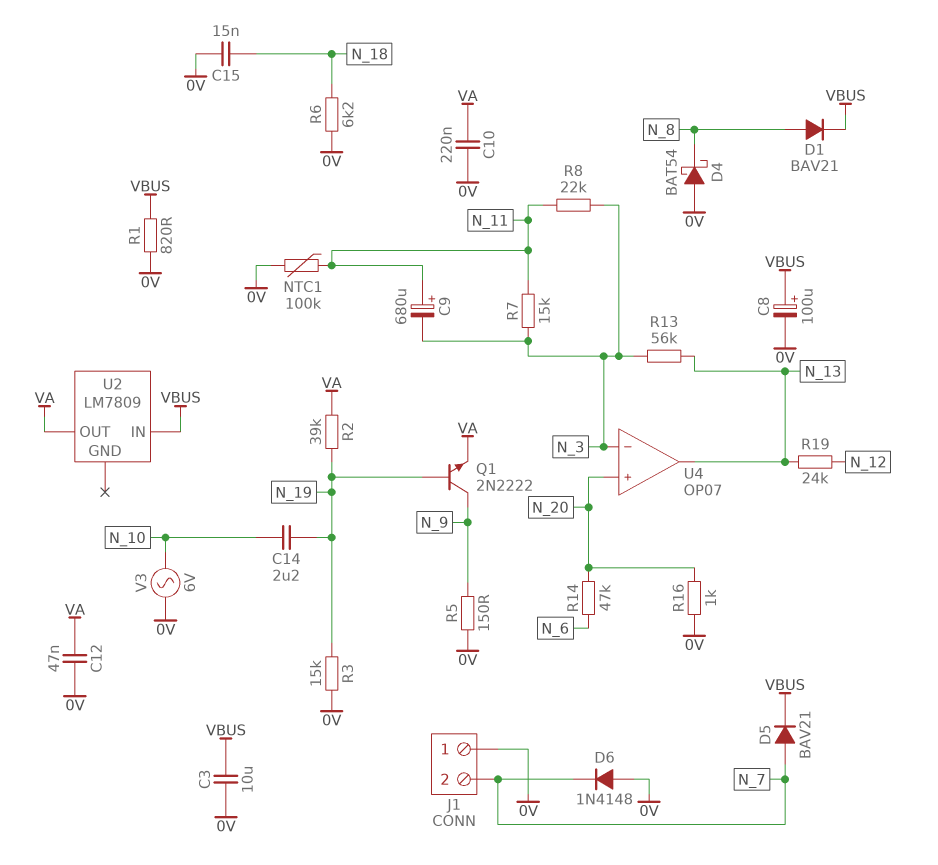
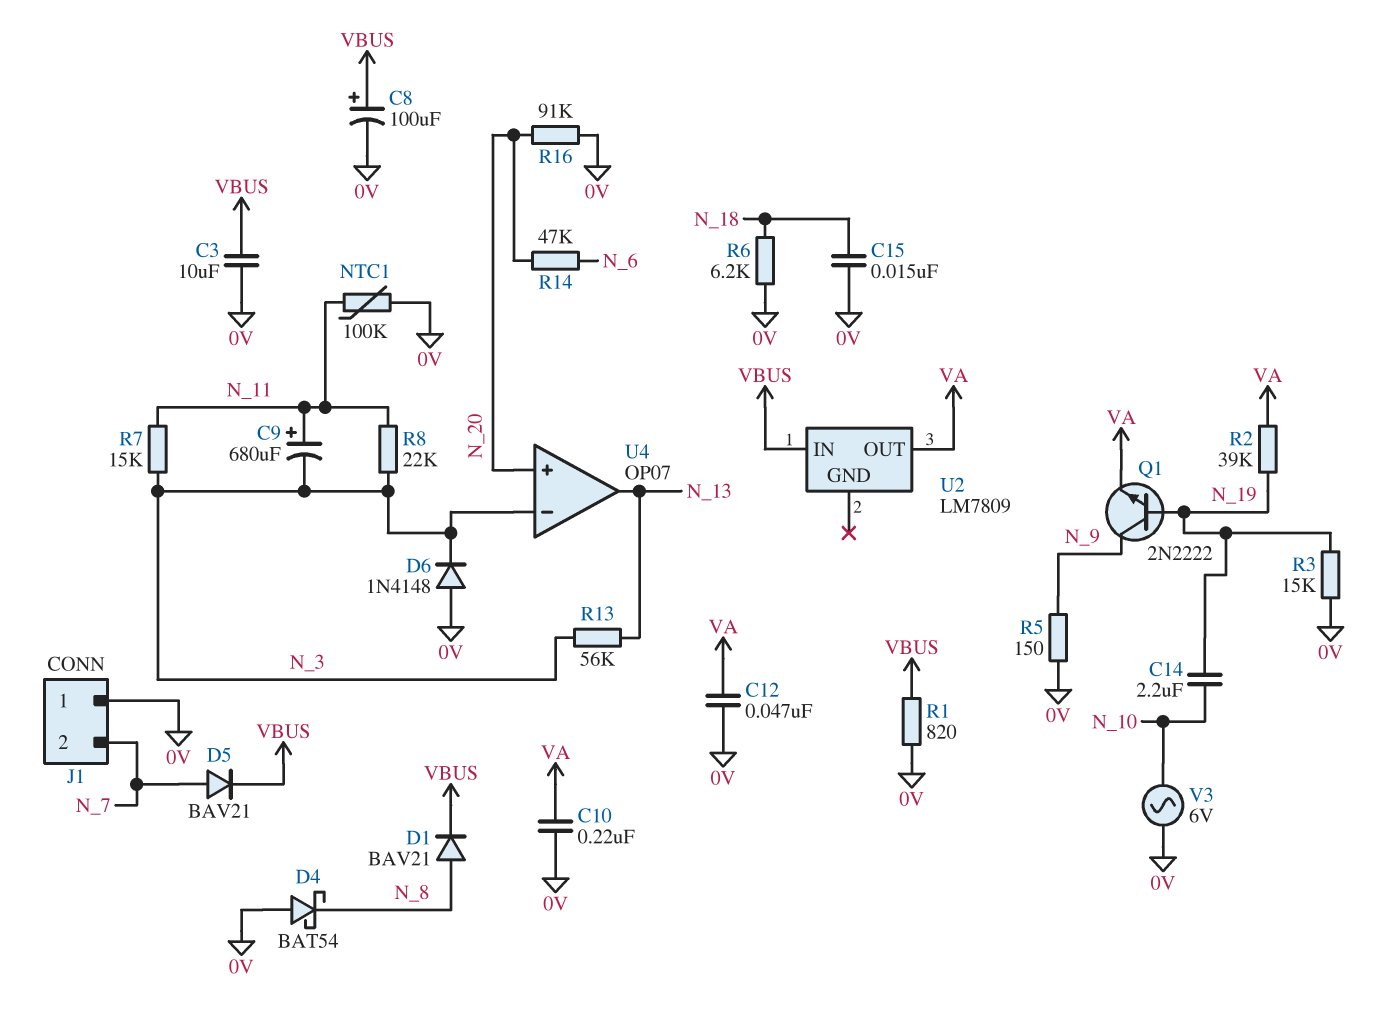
D6: diode 1N4148 (A 0V, K N_7) -> diode 1N4148 (A 0V, K N_3)
R16: 1k (0V, N_20) -> 91k (0V, N_20)
R19: 24k (N_12, N_13) -> none

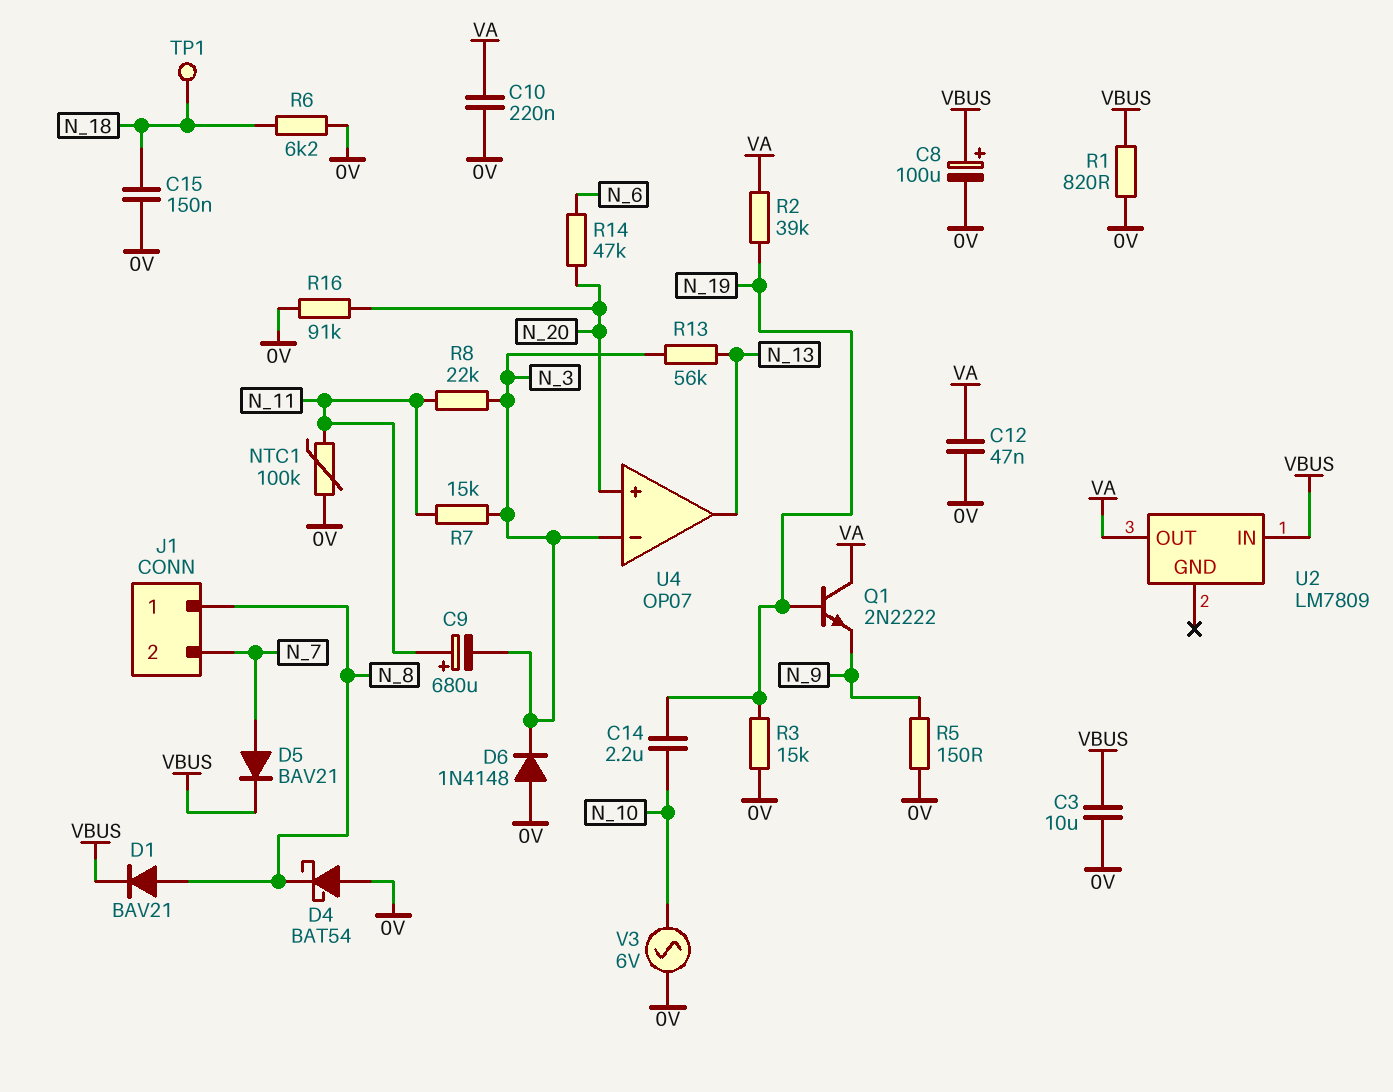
C15: 15nF (0V, N_18) -> 150nF (0V, N_18)
J1 pin 1: 0V -> N_8
Q1: NPN 2N2222 (B N_19, C N_9, E VA) -> NPN 2N2222 (B N_19, C VA, E N_9)
TP1: none -> test point (N_18)

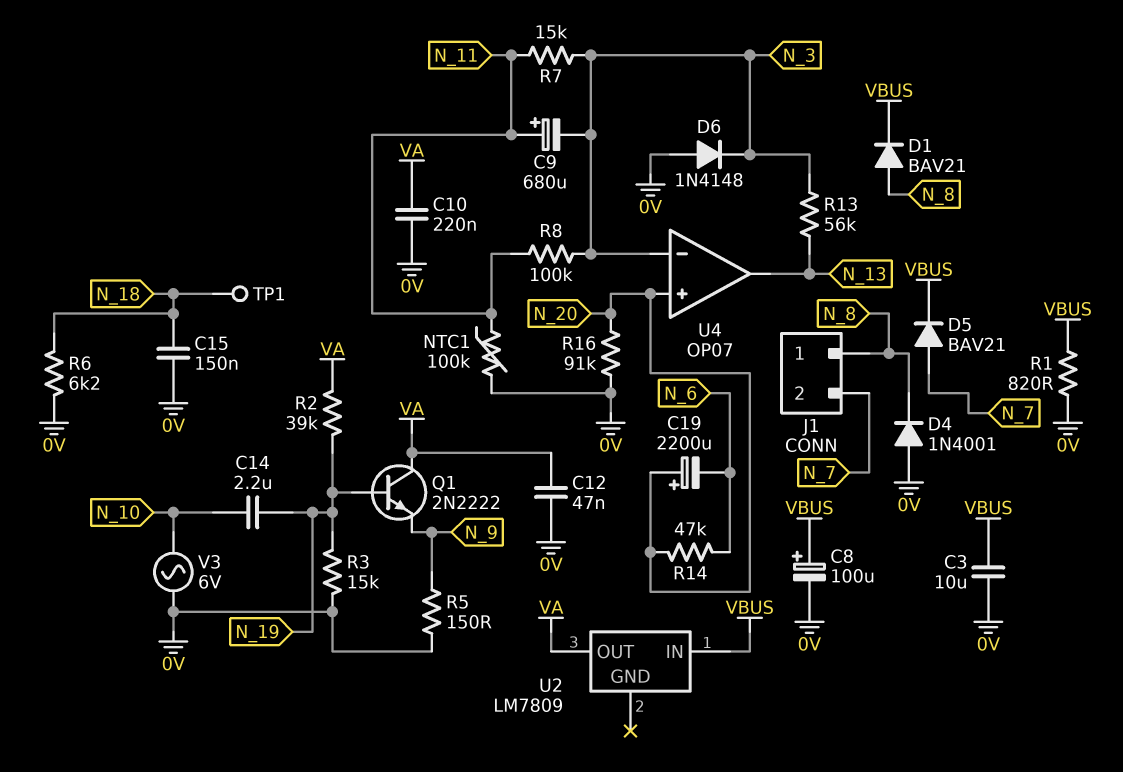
C19: none -> 2200uF (plus N_20, minus N_6)
D4: schottky BAT54 (A 0V, K N_8) -> diode 1N4001 (A 0V, K N_8)
R8: 22k (N_3, N_11) -> 100k (N_3, N_11)

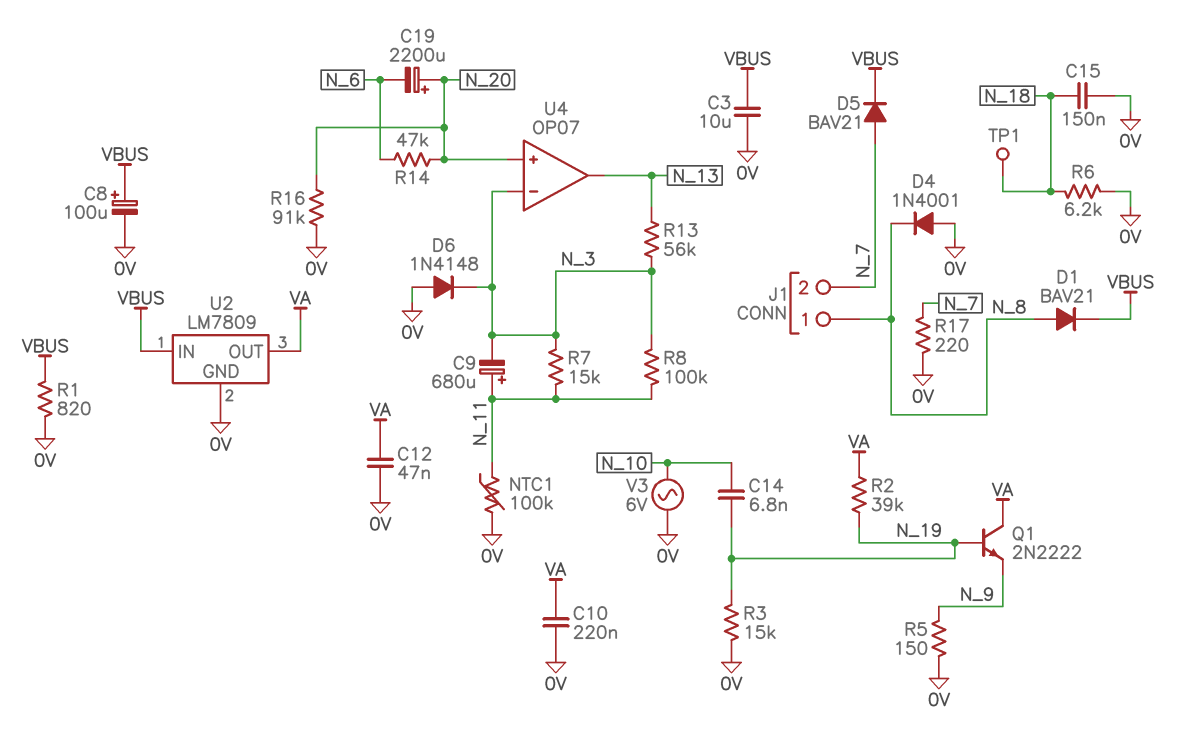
C14: 2.2uF (N_10, N_19) -> 6.8nF (N_10, N_19)
R17: none -> 220 (0V, N_7)
U2 pin GND: none -> 0V

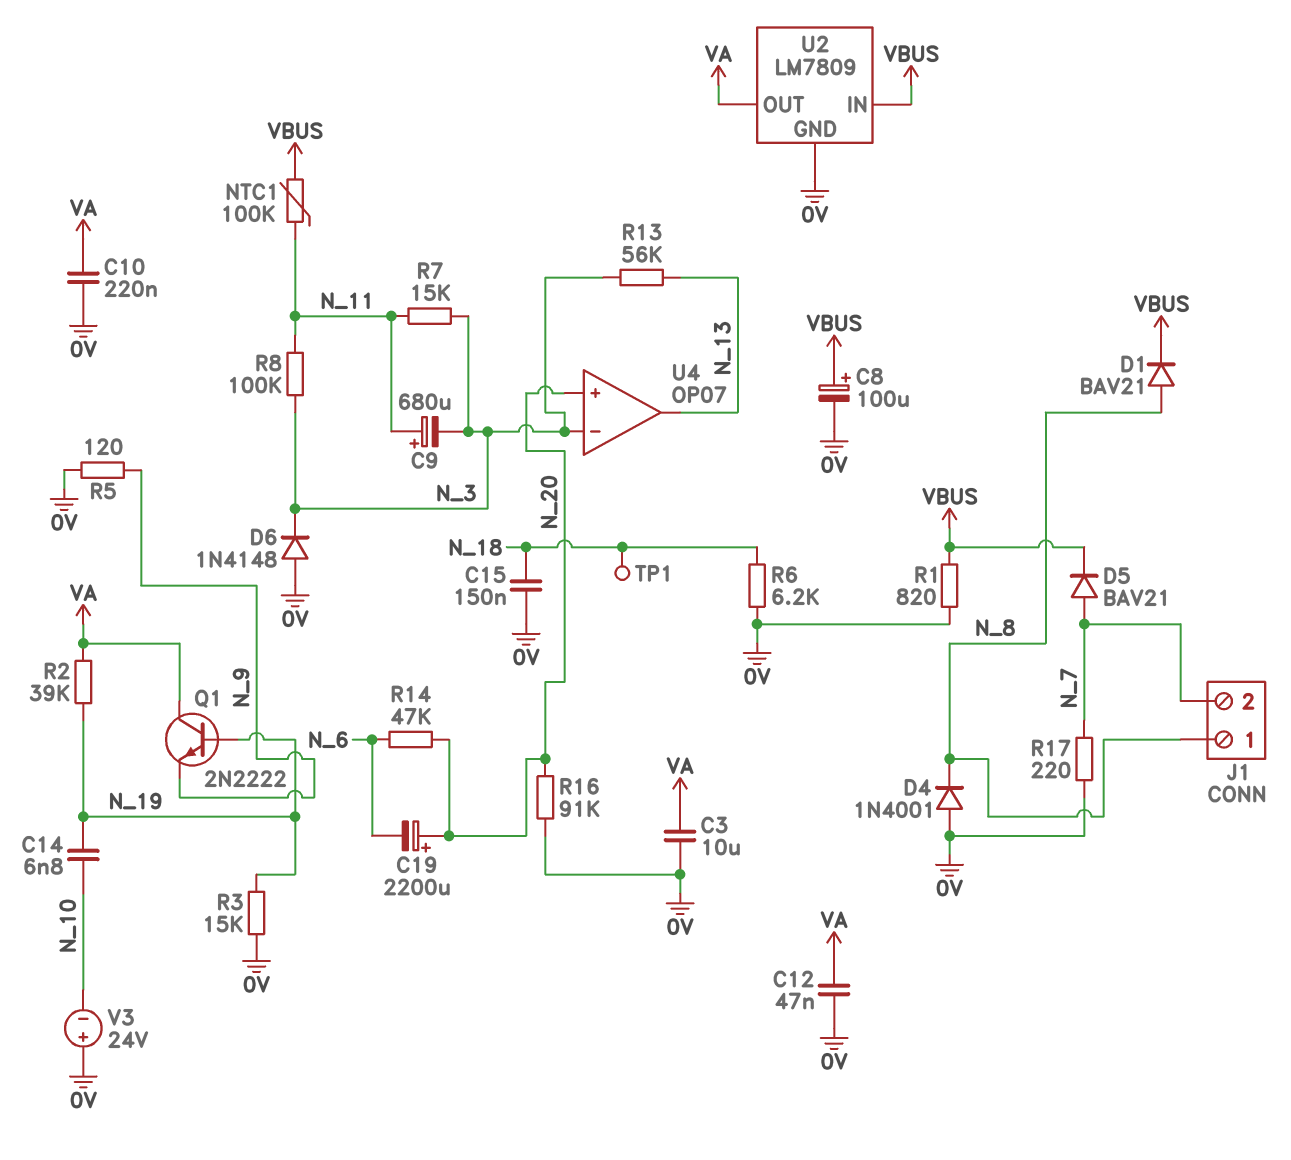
C3: 10uF (0V, VBUS) -> 10uF (0V, VA)
NTC1: 100k (0V, N_11) -> 100k (N_11, VBUS)
R5: 150 (0V, N_9) -> 120 (0V, N_9)
V3: AC 6V (0V, N_10) -> 24V (plus 0V, minus N_10)

